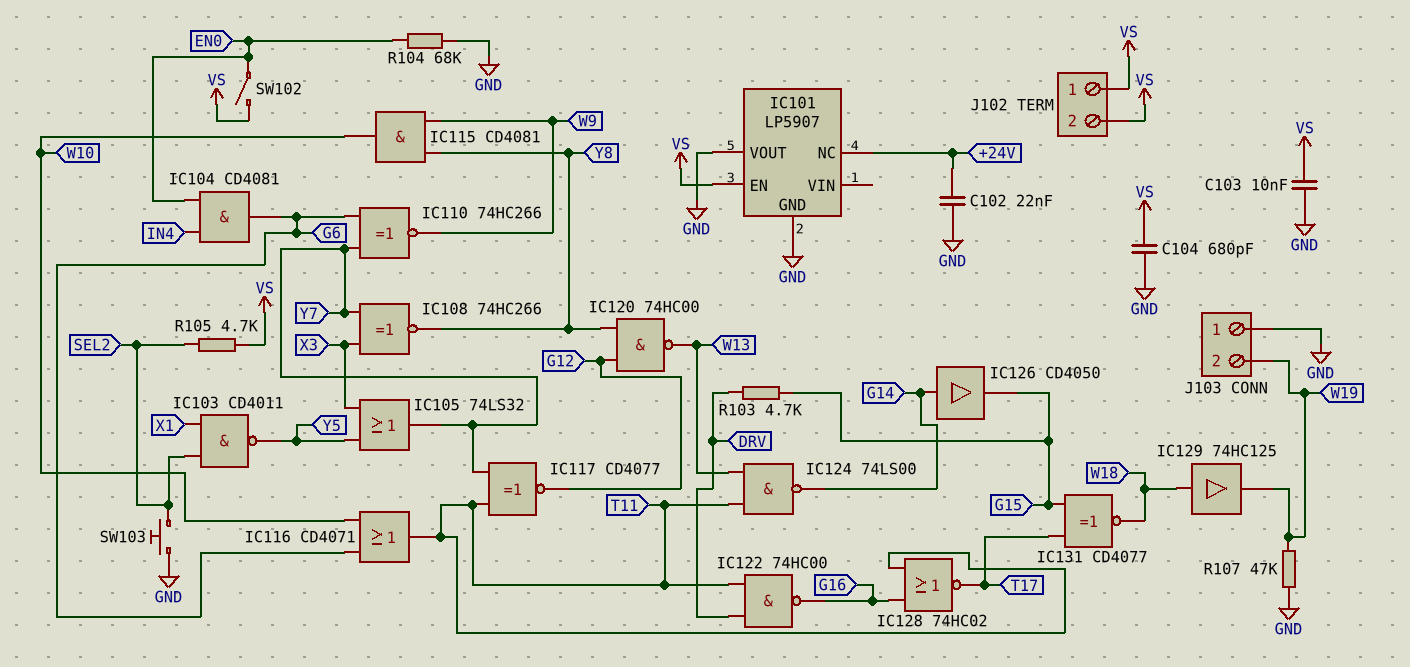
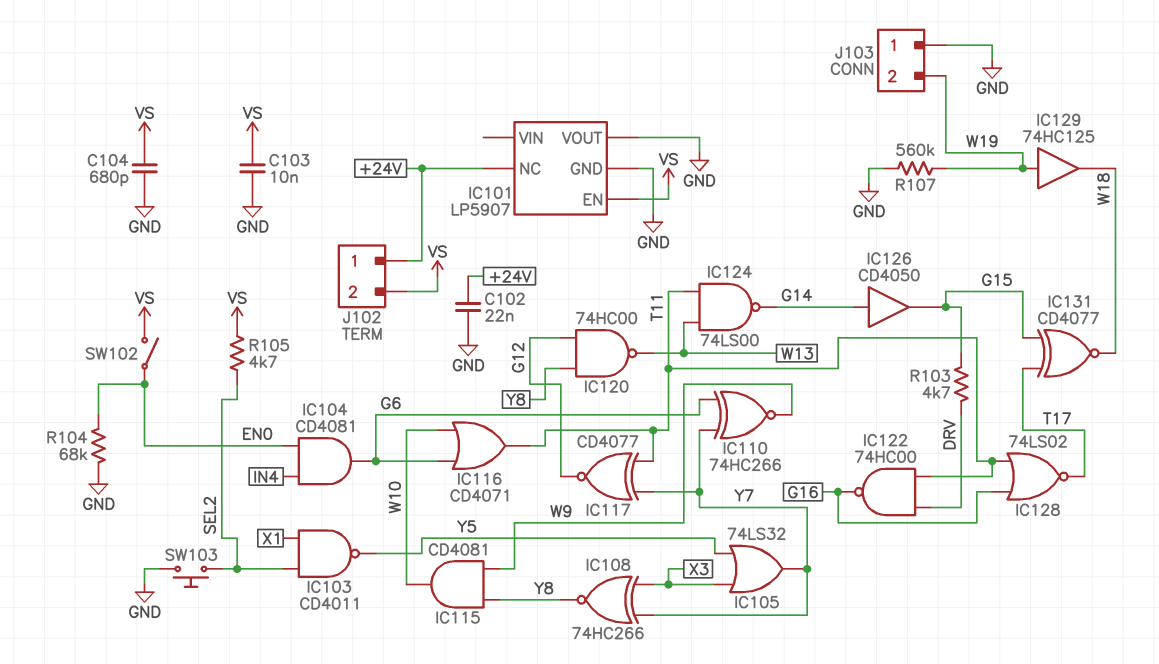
IC128: NOR 74HC02 (in G16, in T11, out T17) -> NOR 74LS02 (in G16, in T11, out T17)
IC129: buffer 74HC125 (in W18, out W19) -> buffer 74HC125 (in W19, out W18)
J102 pin 1: VS -> +24V
R107: 47k (GND, W19) -> 560k (GND, W19)

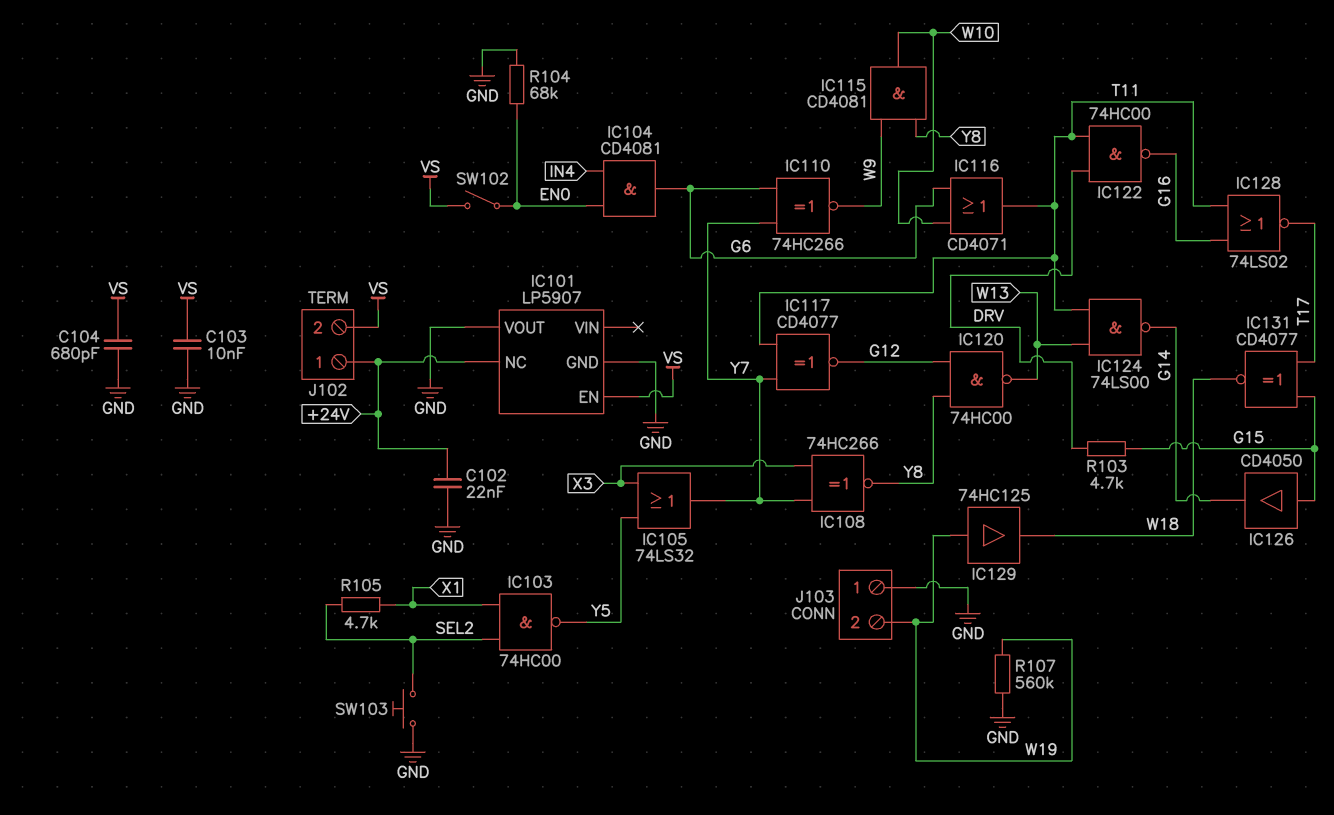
IC103: NAND CD4011 (in SEL2, in X1, out Y5) -> NAND 74HC00 (in SEL2, in X1, out Y5)
IC126: buffer CD4050 (in G14, out G15) -> buffer CD4050 (in G15, out G14)
R105: 4.7k (SEL2, VS) -> 4.7k (SEL2, X1)

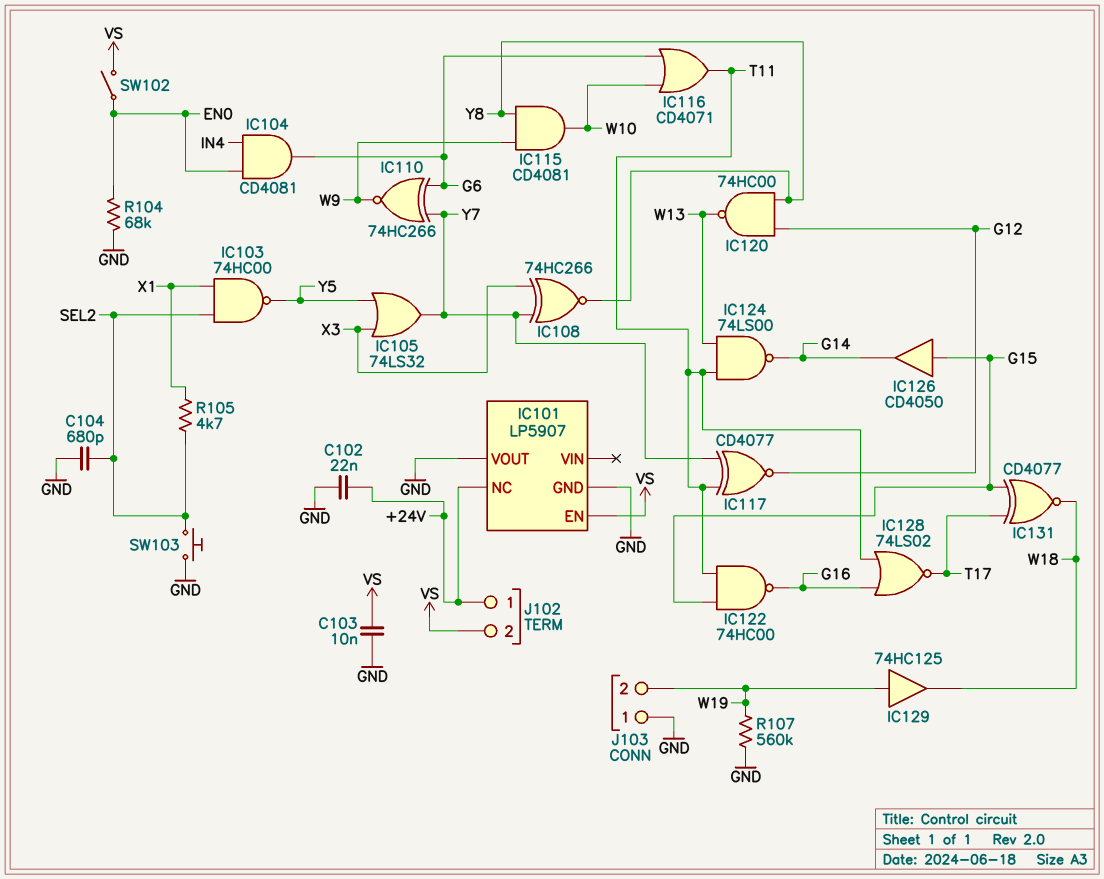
C104: 680pF (GND, VS) -> 680pF (GND, SEL2)
IC122: NAND 74HC00 (in DRV, in T11, out G16) -> NAND 74HC00 (in G15, in T11, out G16)
R103: 4.7k (DRV, G15) -> none

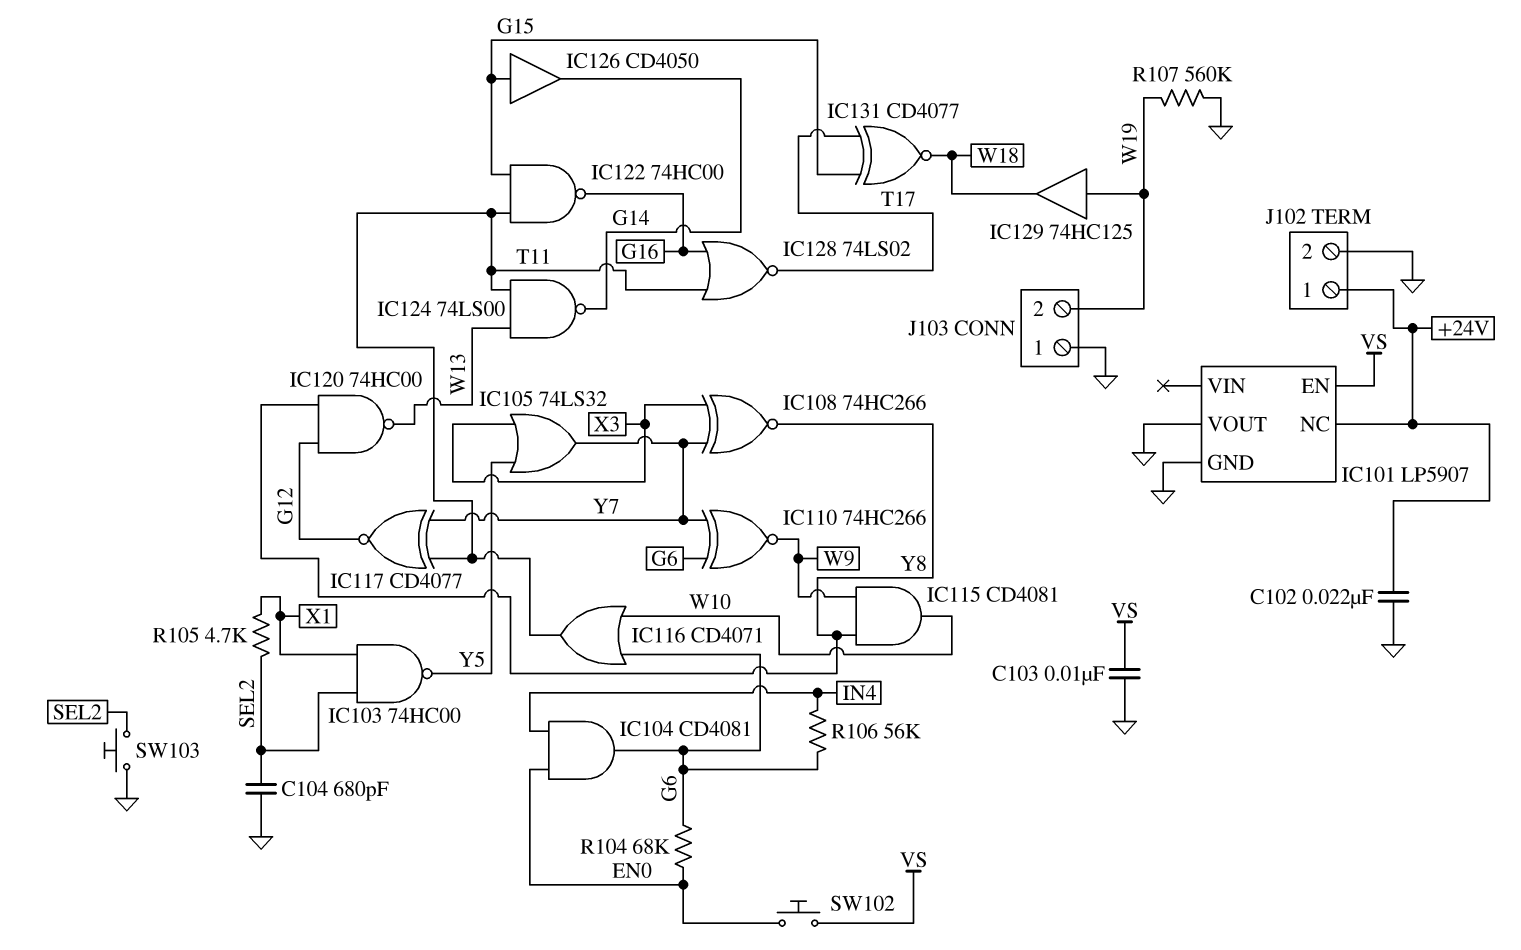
J102 pin 2: VS -> GND
R104: 68k (EN0, GND) -> 68k (EN0, G6)
R106: none -> 56k (G6, IN4)
SW102: switch (EN0, VS) -> button (EN0, VS)

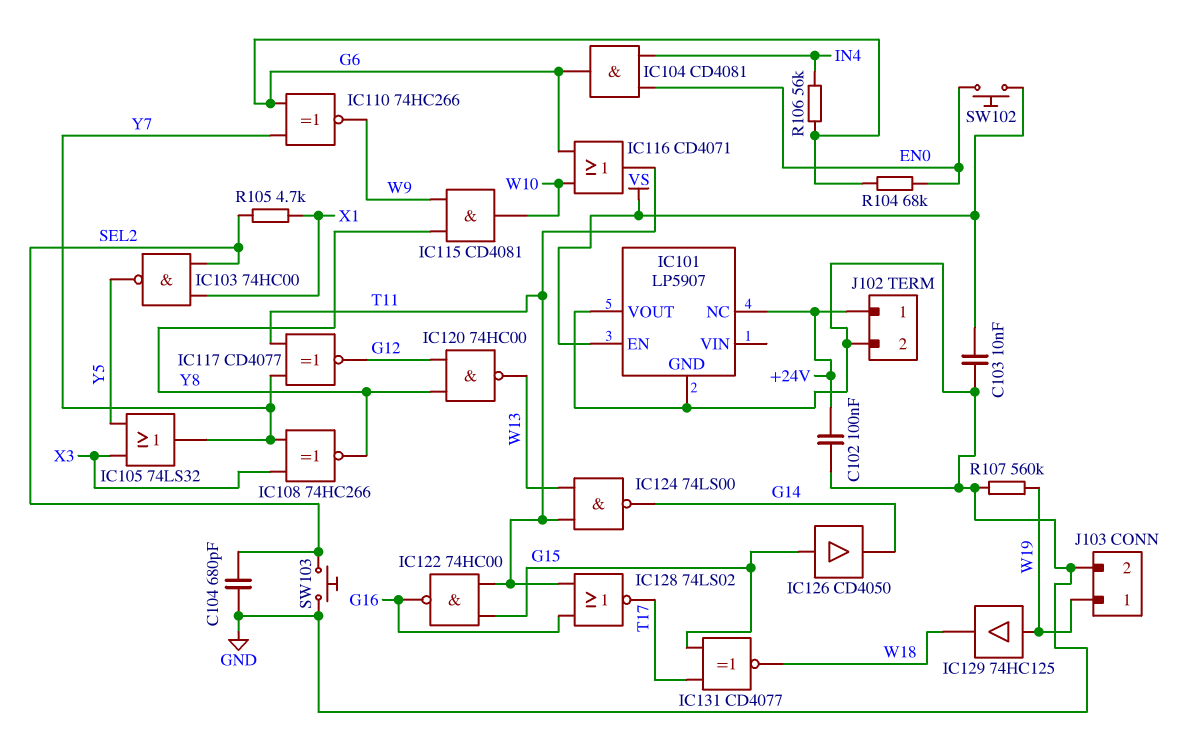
C102: 22nF (+24V, GND) -> 100nF (+24V, GND)
J103 pin 1: GND -> W19
J103 pin 2: W19 -> GND

